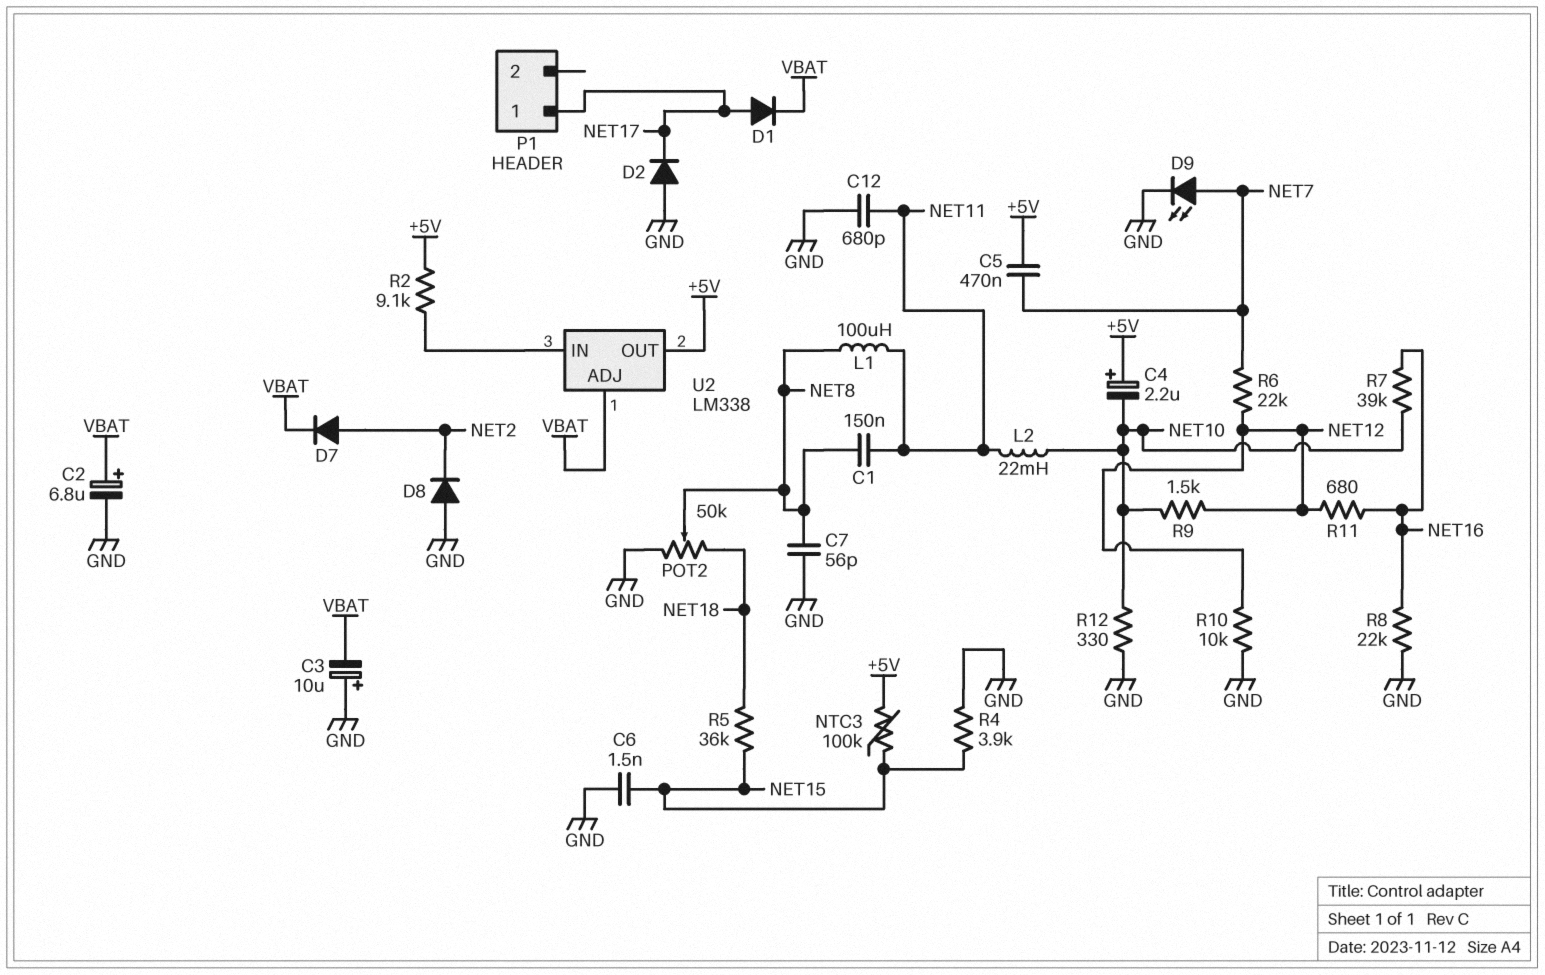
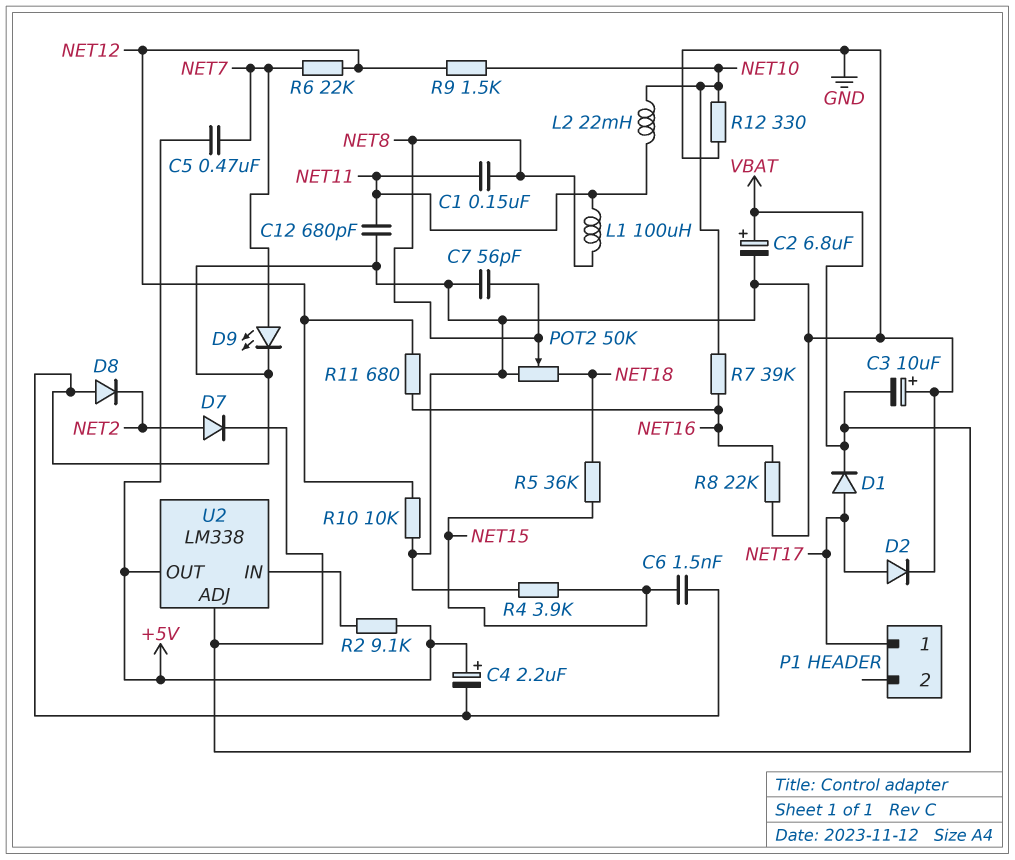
C4: 2.2uF (plus +5V, minus NET10) -> 2.2uF (plus +5V, minus GND)
D2: diode (A GND, K NET17) -> diode (A NET17, K GND)
NTC3: 100k (+5V, NET15) -> none

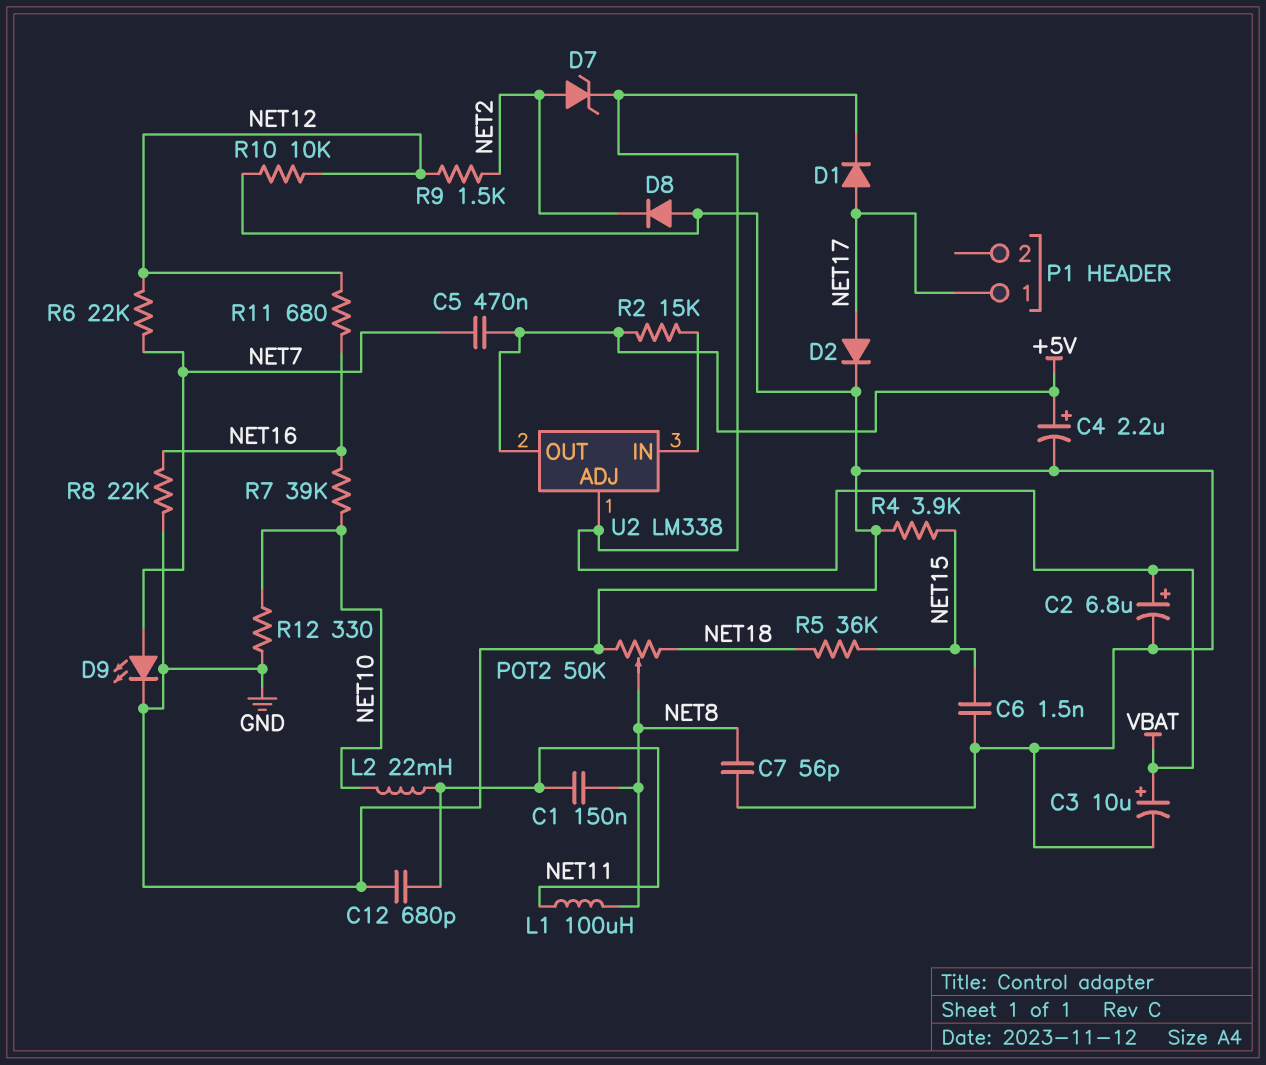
C3: 10uF (plus GND, minus VBAT) -> 10uF (plus VBAT, minus GND)
D7: diode (A NET2, K VBAT) -> zener (A NET2, K VBAT)
R2: 9.1k (+5V, U2/IN) -> 15k (+5V, U2/IN)
R9: 1.5k (NET10, NET12) -> 1.5k (NET2, NET12)

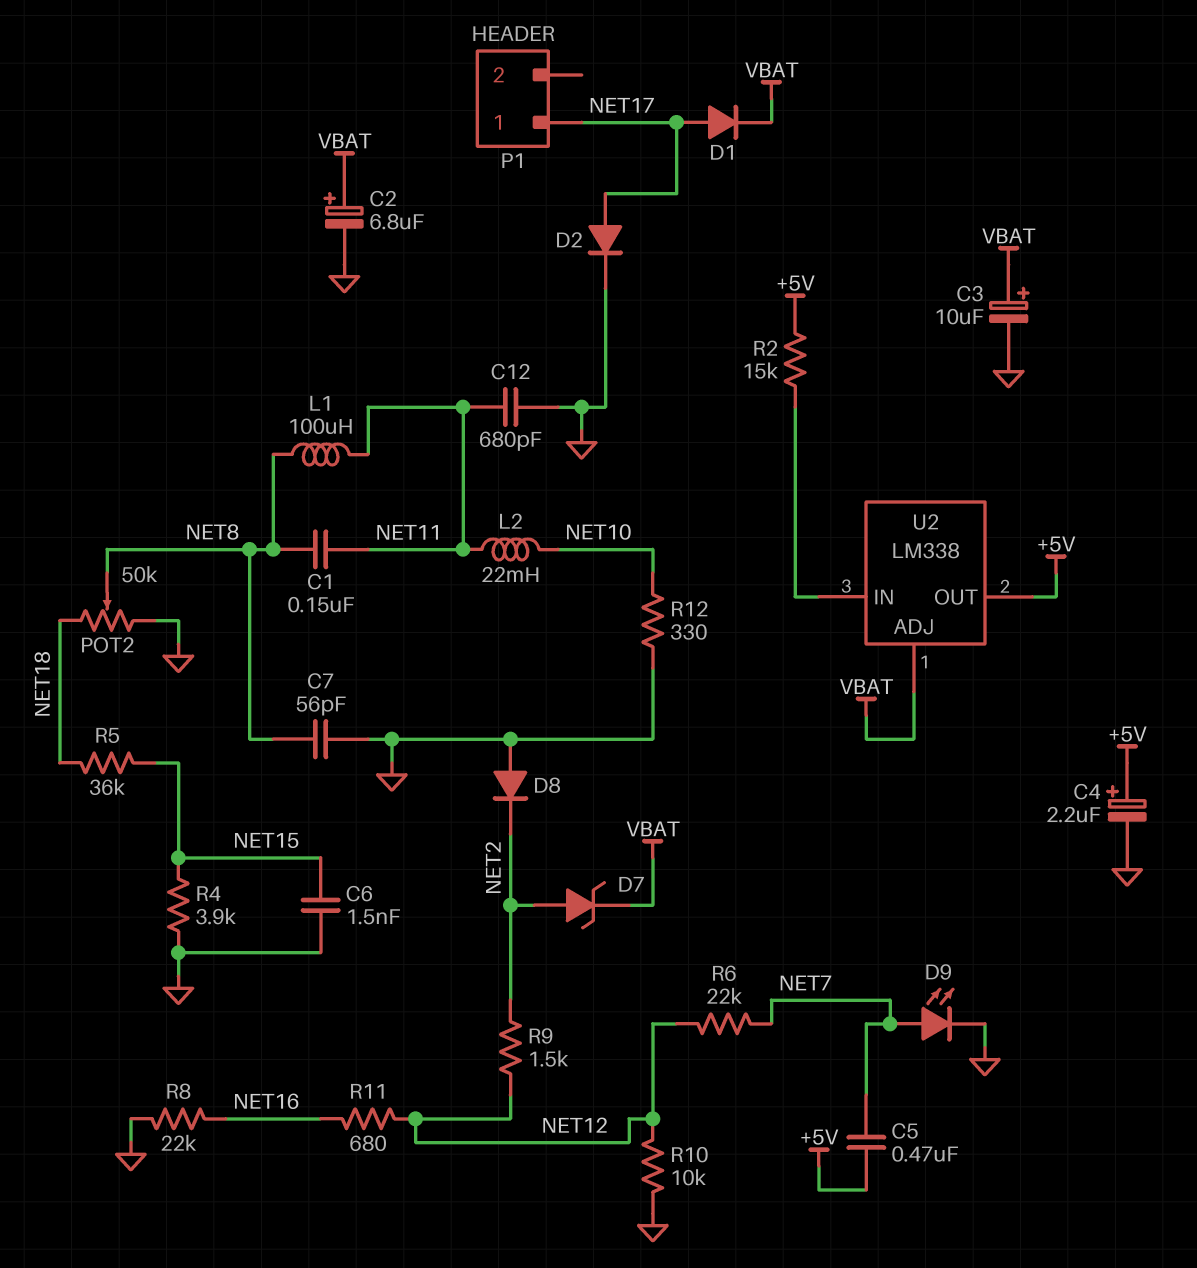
R7: 39k (NET10, NET16) -> none

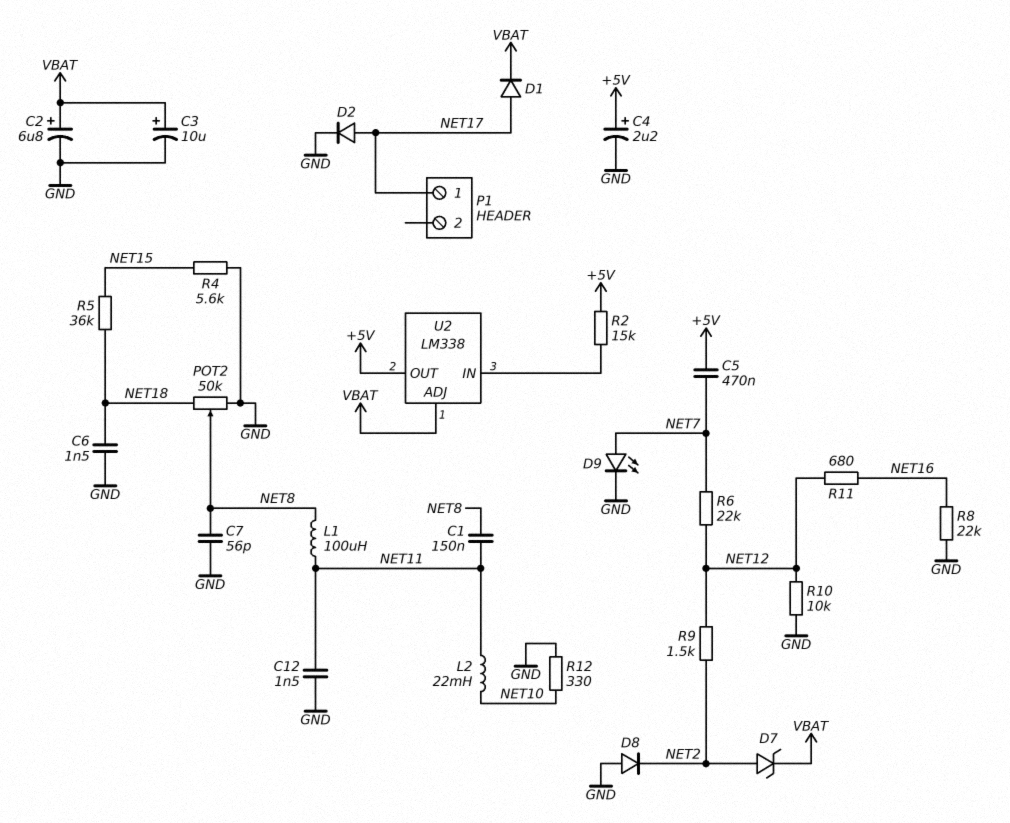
C6: 1.5nF (GND, NET15) -> 1.5nF (GND, NET18)
C12: 680pF (GND, NET11) -> 1.5nF (GND, NET11)
R4: 3.9k (GND, NET15) -> 5.6k (GND, NET15)

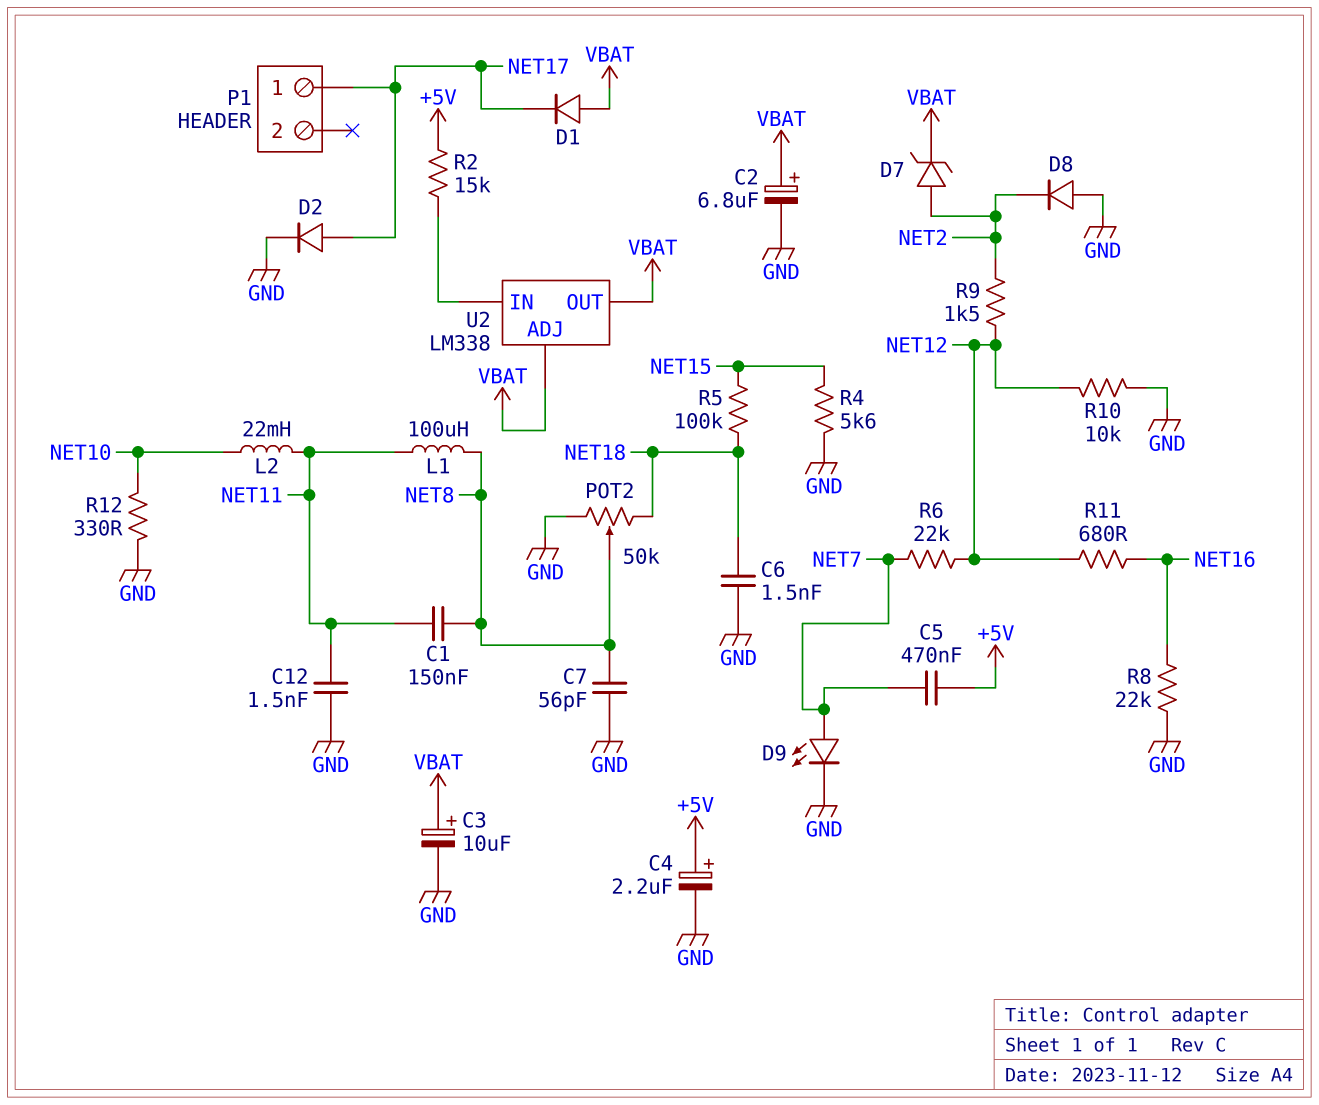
D1: diode (A NET17, K VBAT) -> diode (A VBAT, K NET17)
R5: 36k (NET15, NET18) -> 100k (NET15, NET18)
U2 pin OUT: +5V -> VBAT

